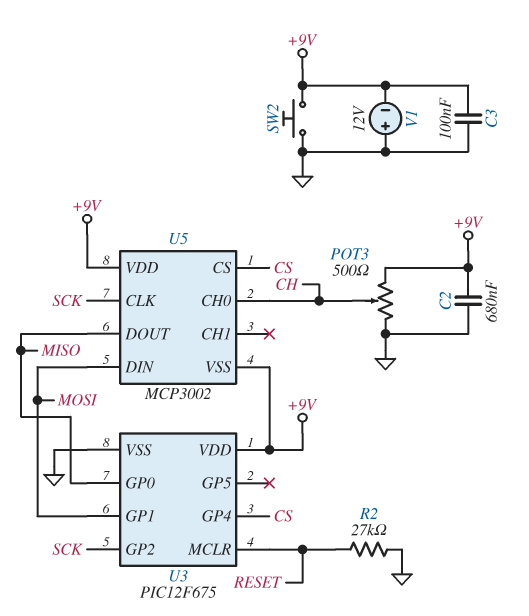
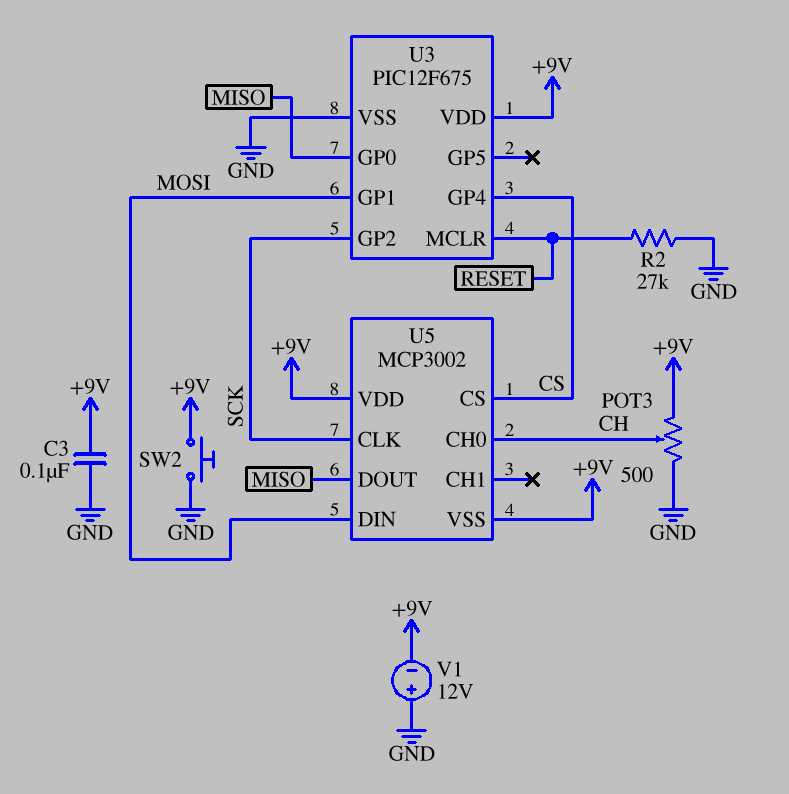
C2: 680nF (+9V, GND) -> none

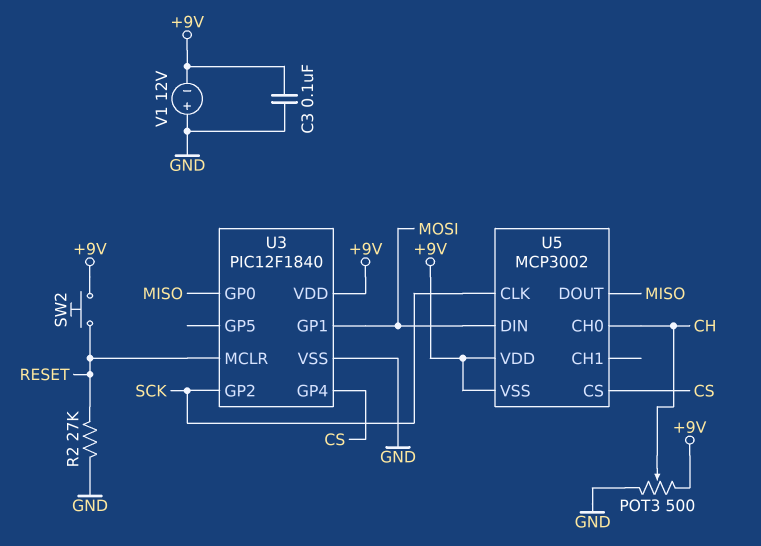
SW2: button (+9V, GND) -> button (+9V, RESET)
U3: PIC12F675 -> PIC12F1840

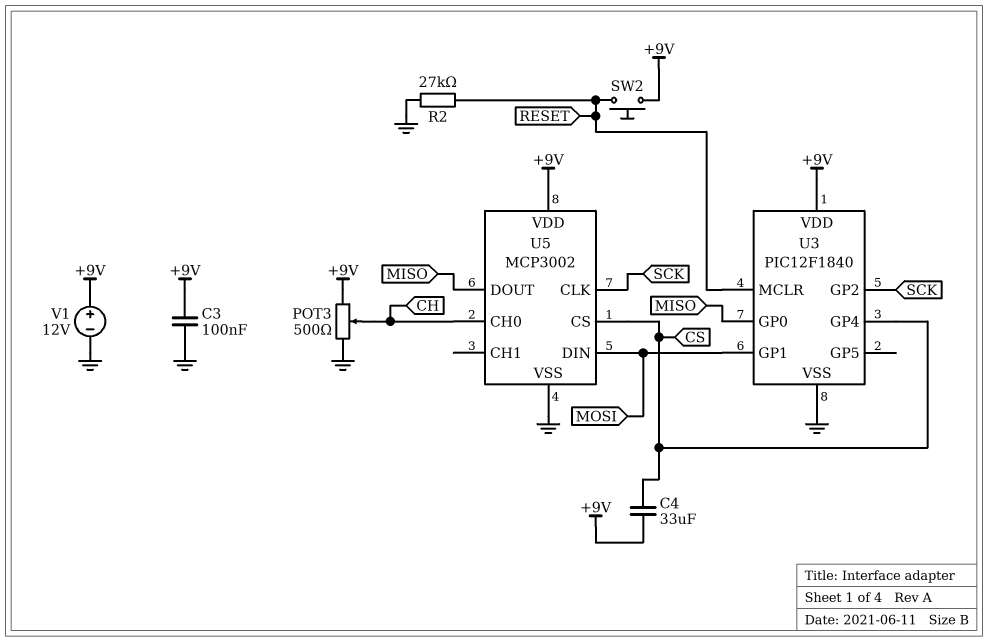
C4: none -> 33uF (+9V, CS)
U5 pin VSS: +9V -> GND
V1: 12V (plus GND, minus +9V) -> 12V (plus +9V, minus GND)

